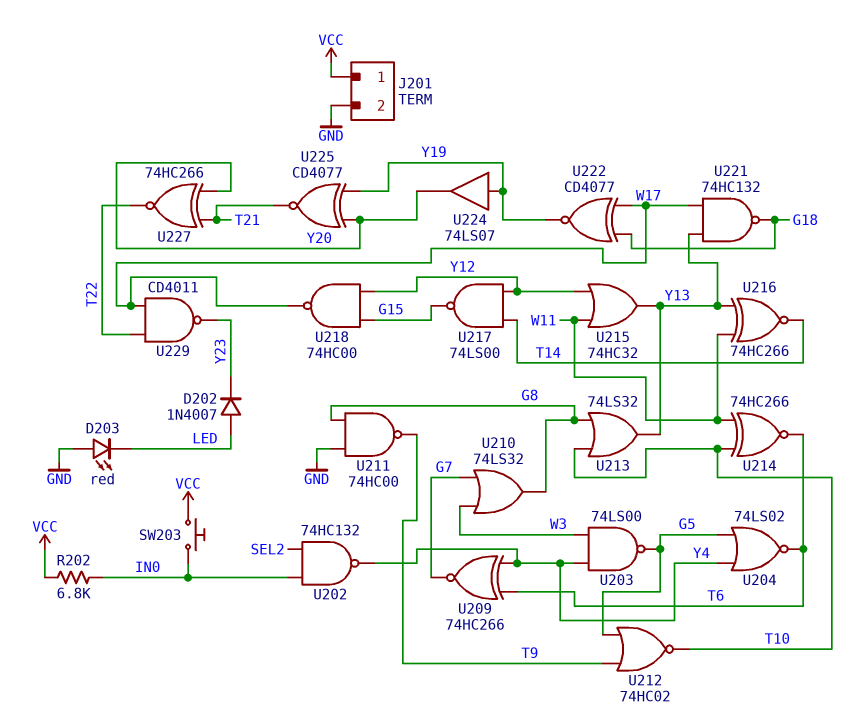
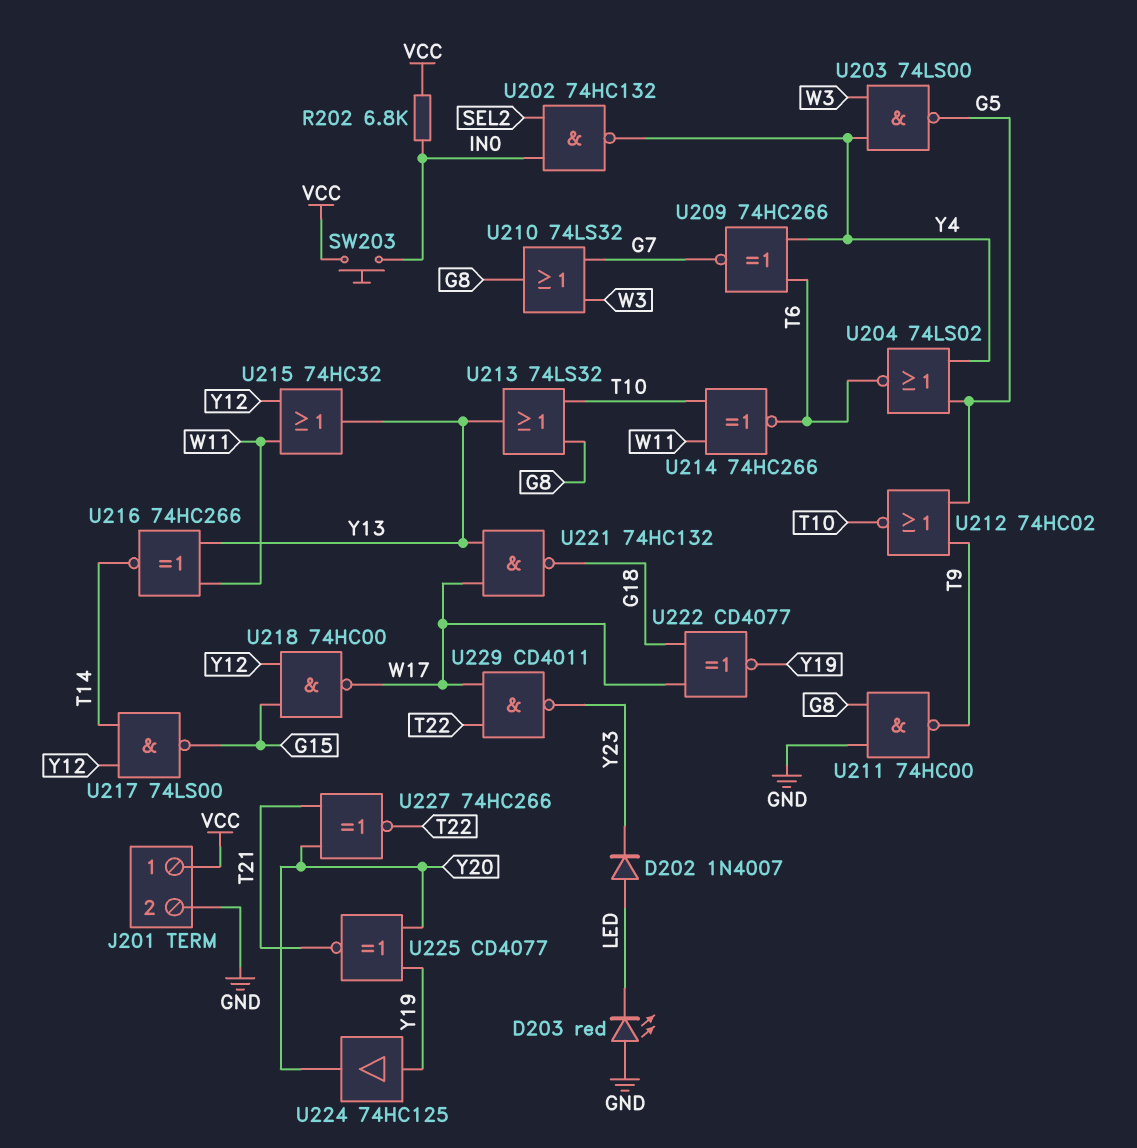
U224: buffer 74LS07 (in Y19, out Y20) -> buffer 74HC125 (in Y19, out Y20)

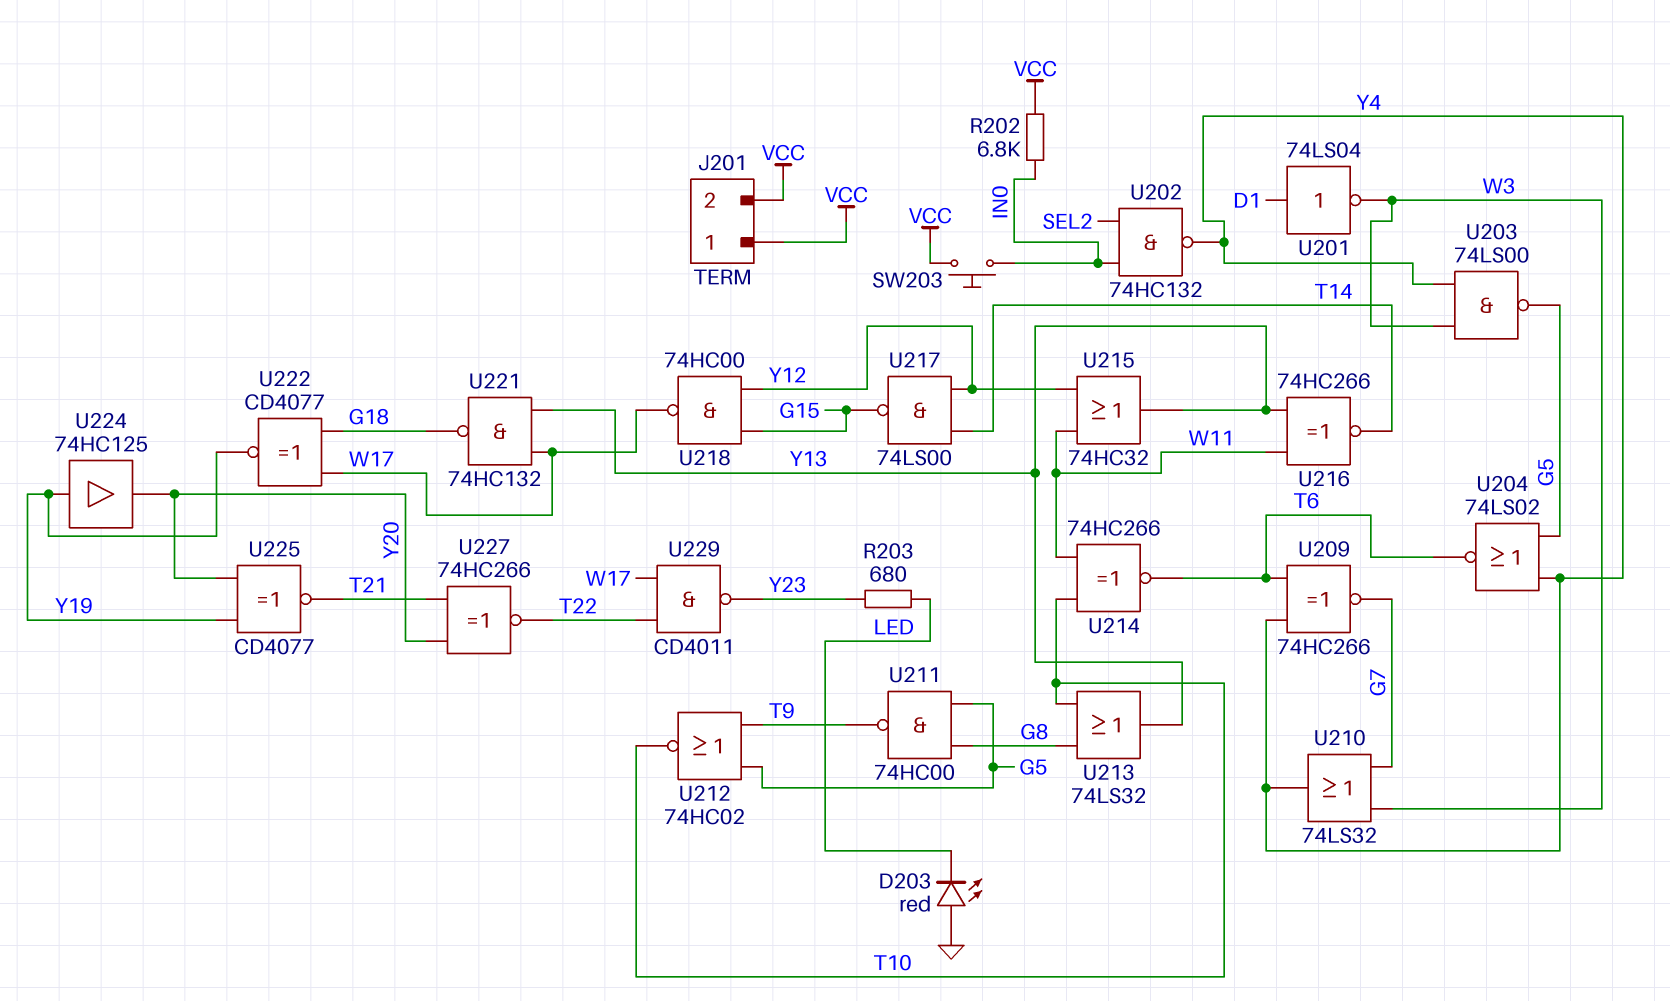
D202: diode 1N4007 (A LED, K Y23) -> none
J201 pin 2: GND -> VCC
R203: none -> 680 (LED, Y23)
U201: none -> NOT 74LS04 (in D1, out W3)
U210: OR 74LS32 (in G7, in W3, out G8) -> OR 74LS32 (in G7, in W3, out Y4)
U211: NAND 74HC00 (in G8, in GND, out T9) -> NAND 74HC00 (in G5, in G8, out T9)

